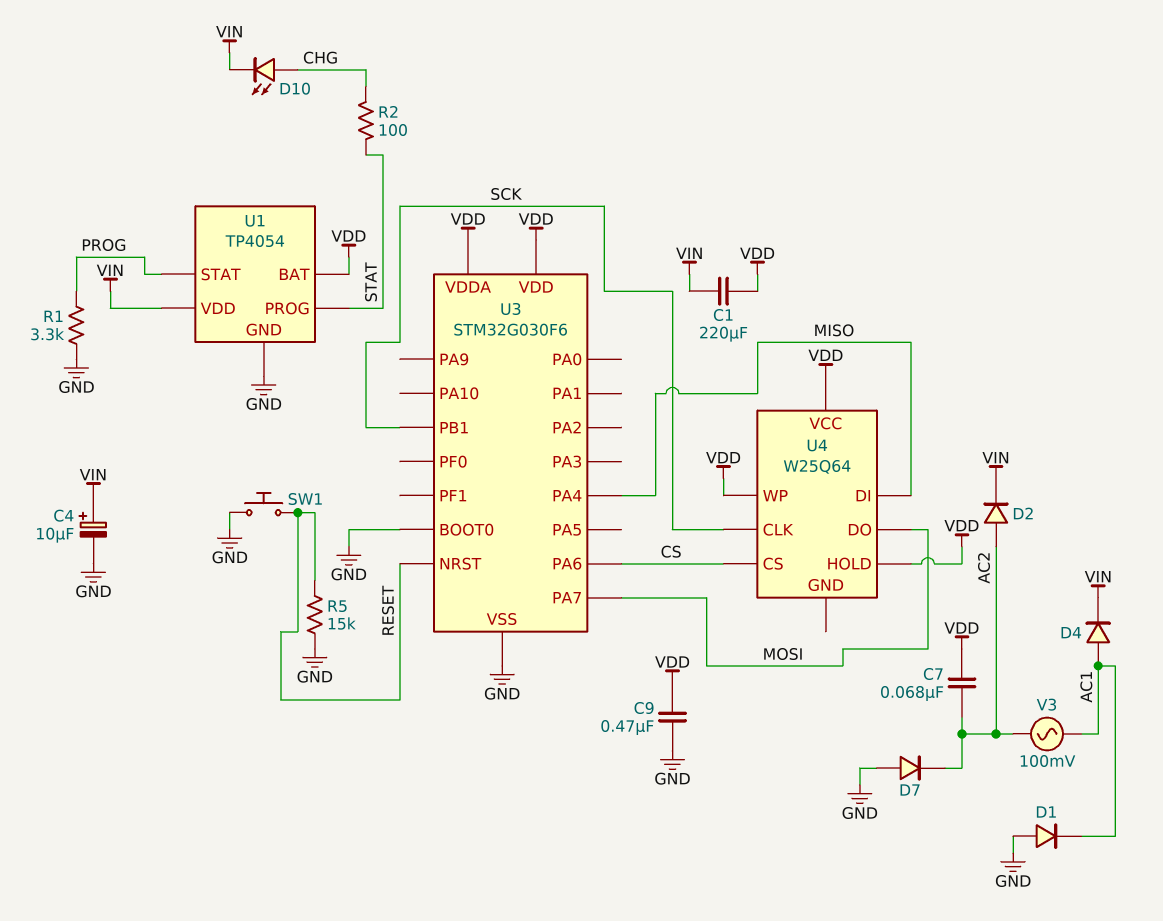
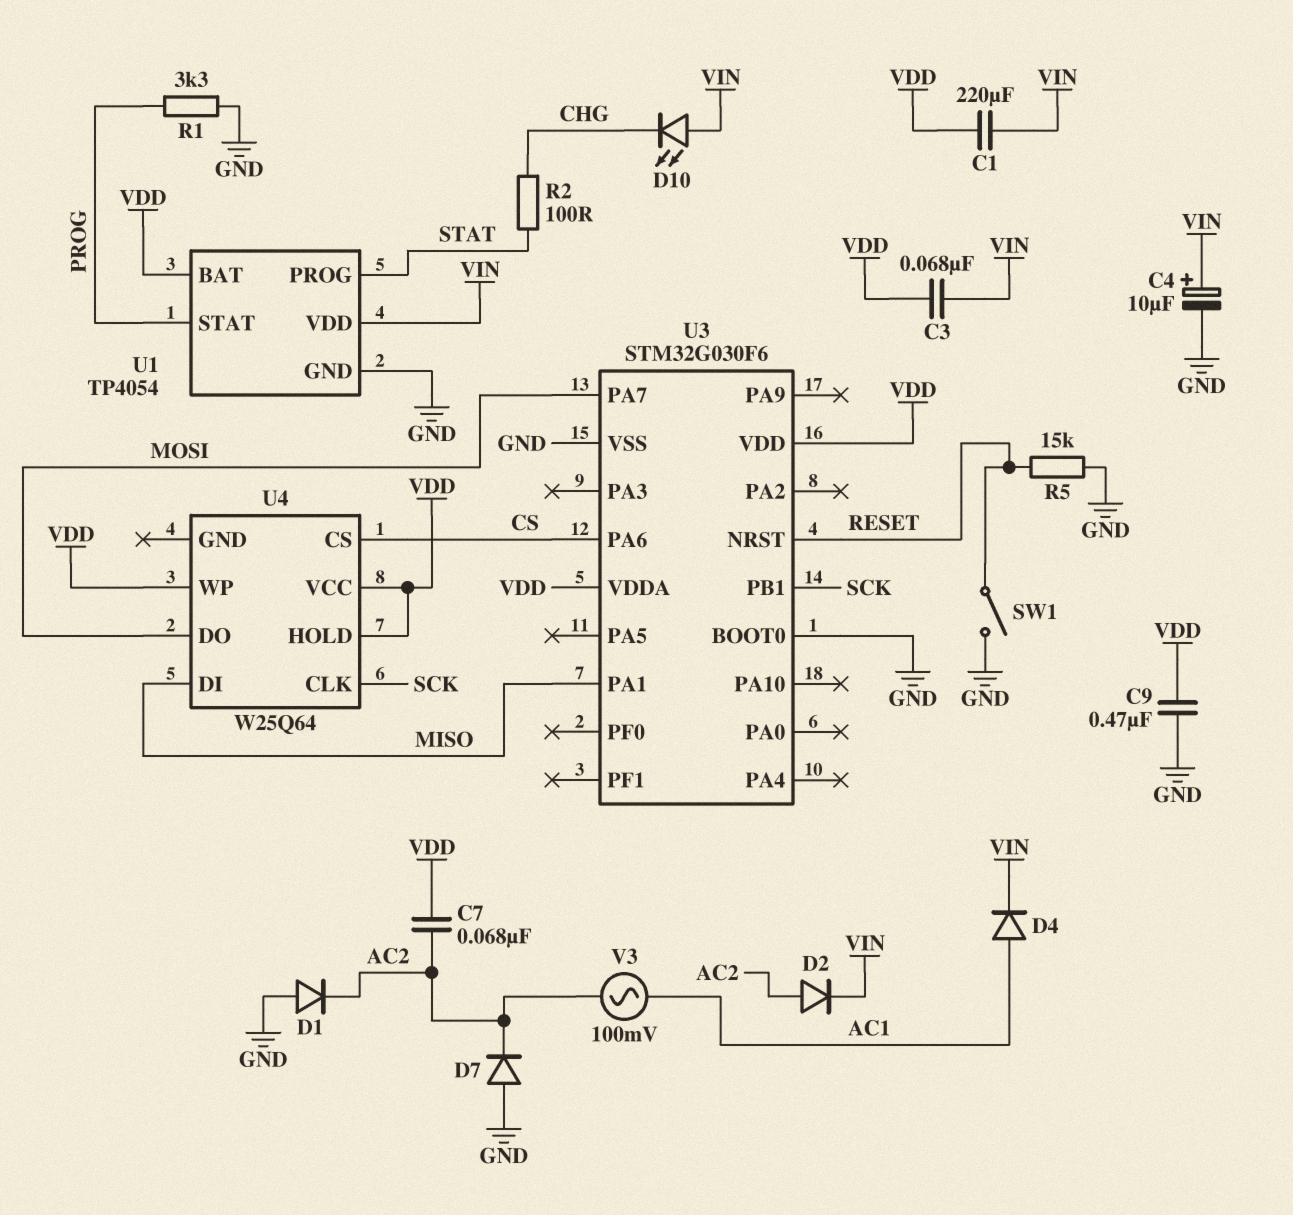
C3: none -> 68nF (VDD, VIN)
D1: diode (A GND, K AC1) -> diode (A GND, K AC2)
D10: LED (A CHG, K VIN) -> LED (A VIN, K CHG)
SW1: button (GND, RESET) -> switch (GND, RESET)
U3 pin PA1: none -> MISO
U3 pin PA4: MISO -> none

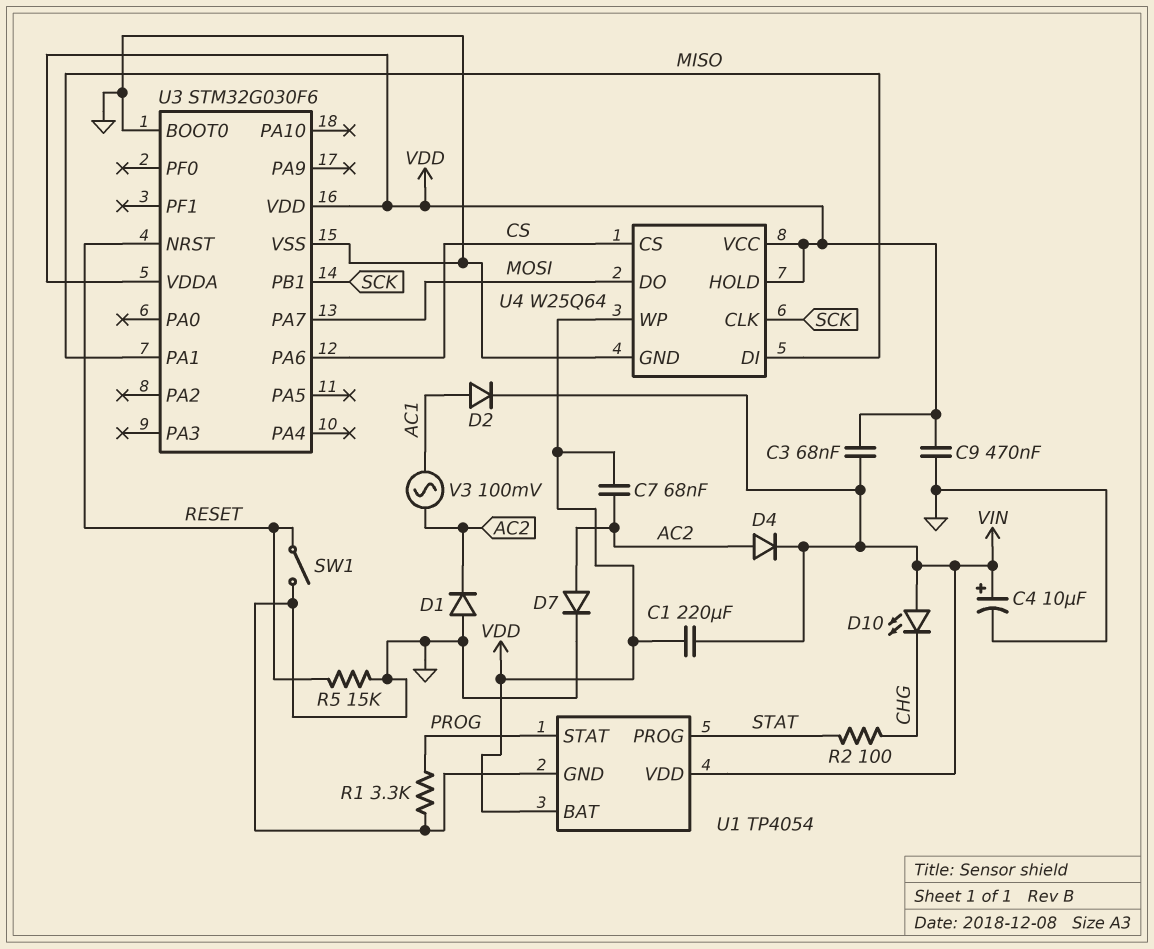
D2: diode (A AC2, K VIN) -> diode (A AC1, K VIN)
D4: diode (A AC1, K VIN) -> diode (A AC2, K VIN)
D7: diode (A GND, K AC2) -> diode (A AC2, K GND)
U4 pin GND: none -> GND

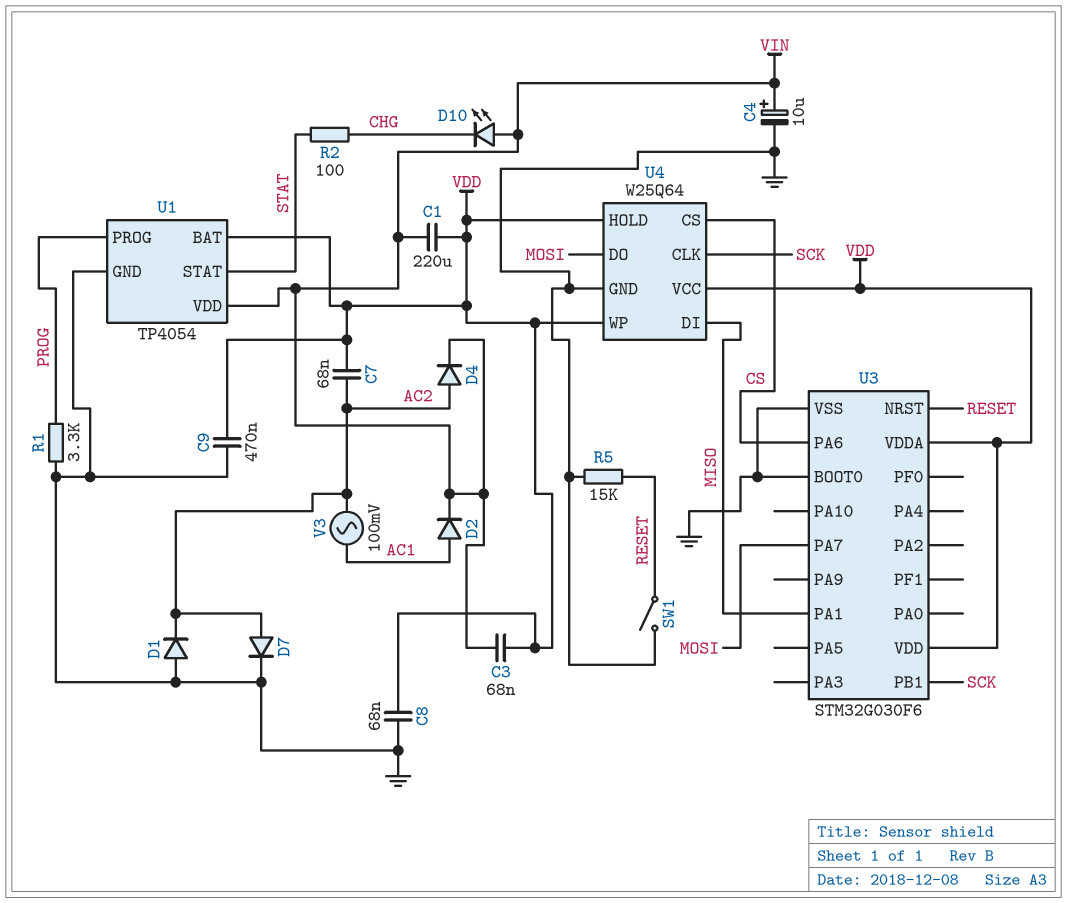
C8: none -> 68nF (GND, VDD)
U1 pin PROG: STAT -> PROG
U1 pin STAT: PROG -> STAT

